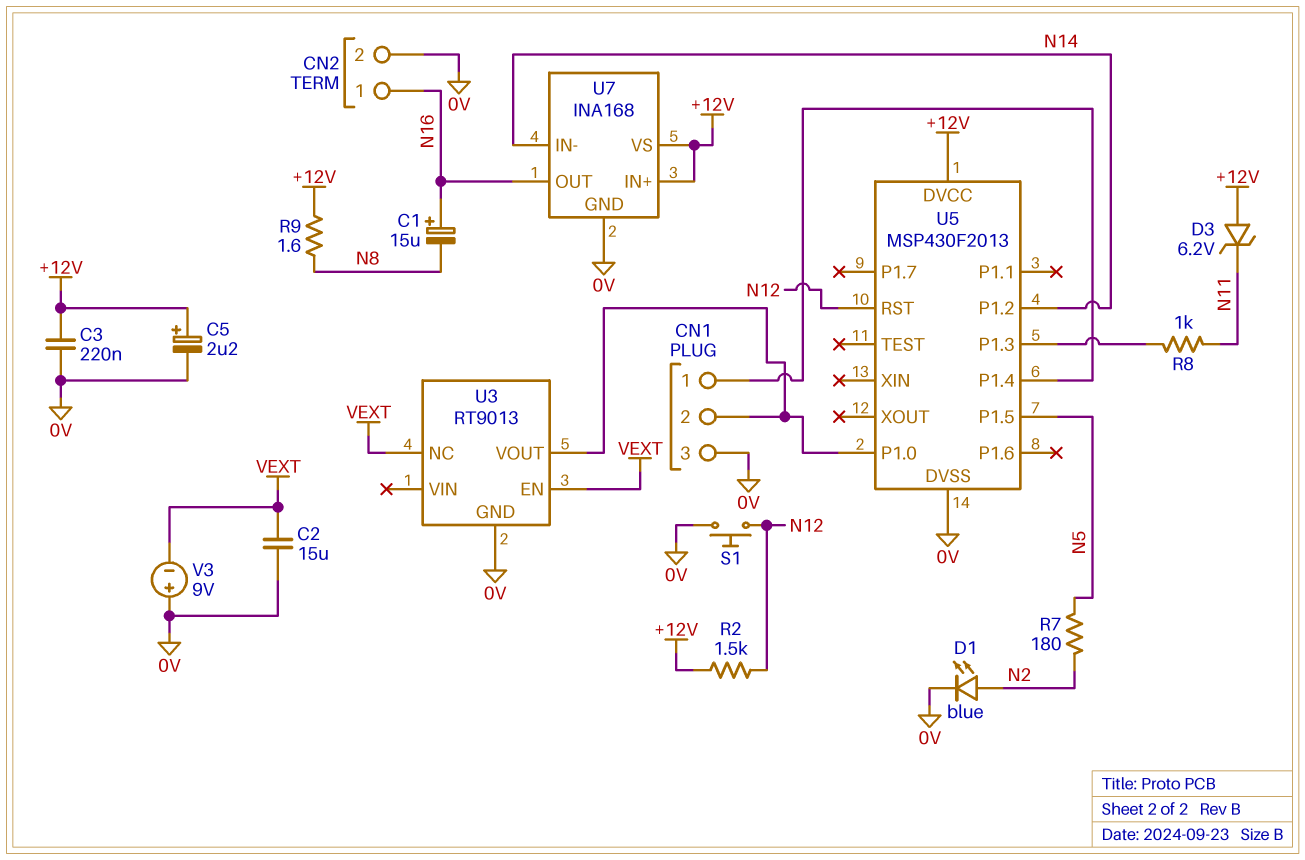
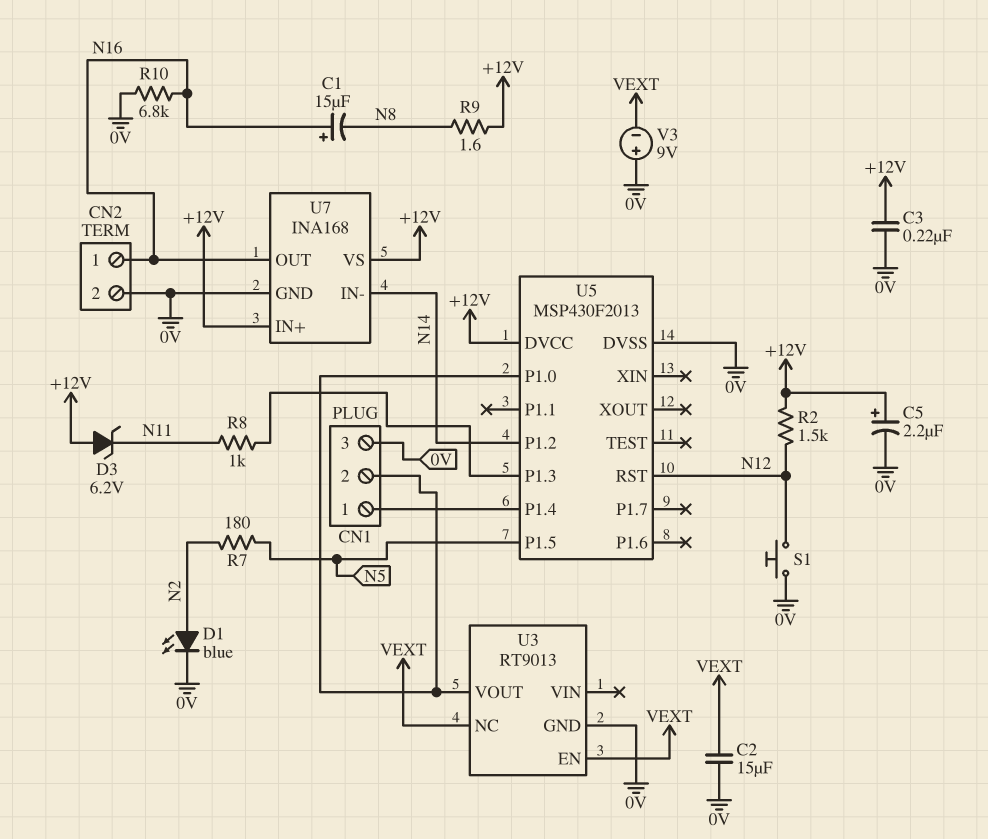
R10: none -> 6.8k (0V, N16)

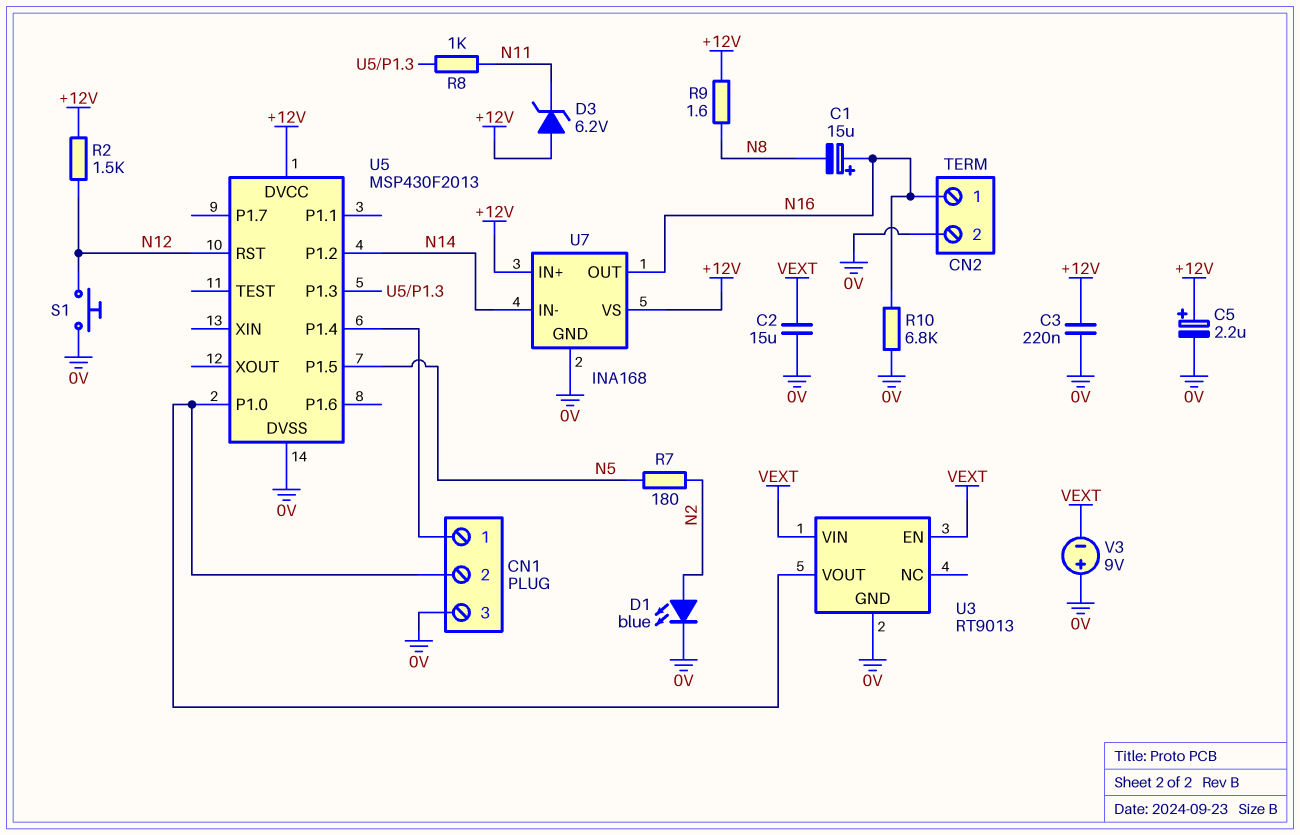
U3 pin NC: VEXT -> none
U3 pin VIN: none -> VEXT

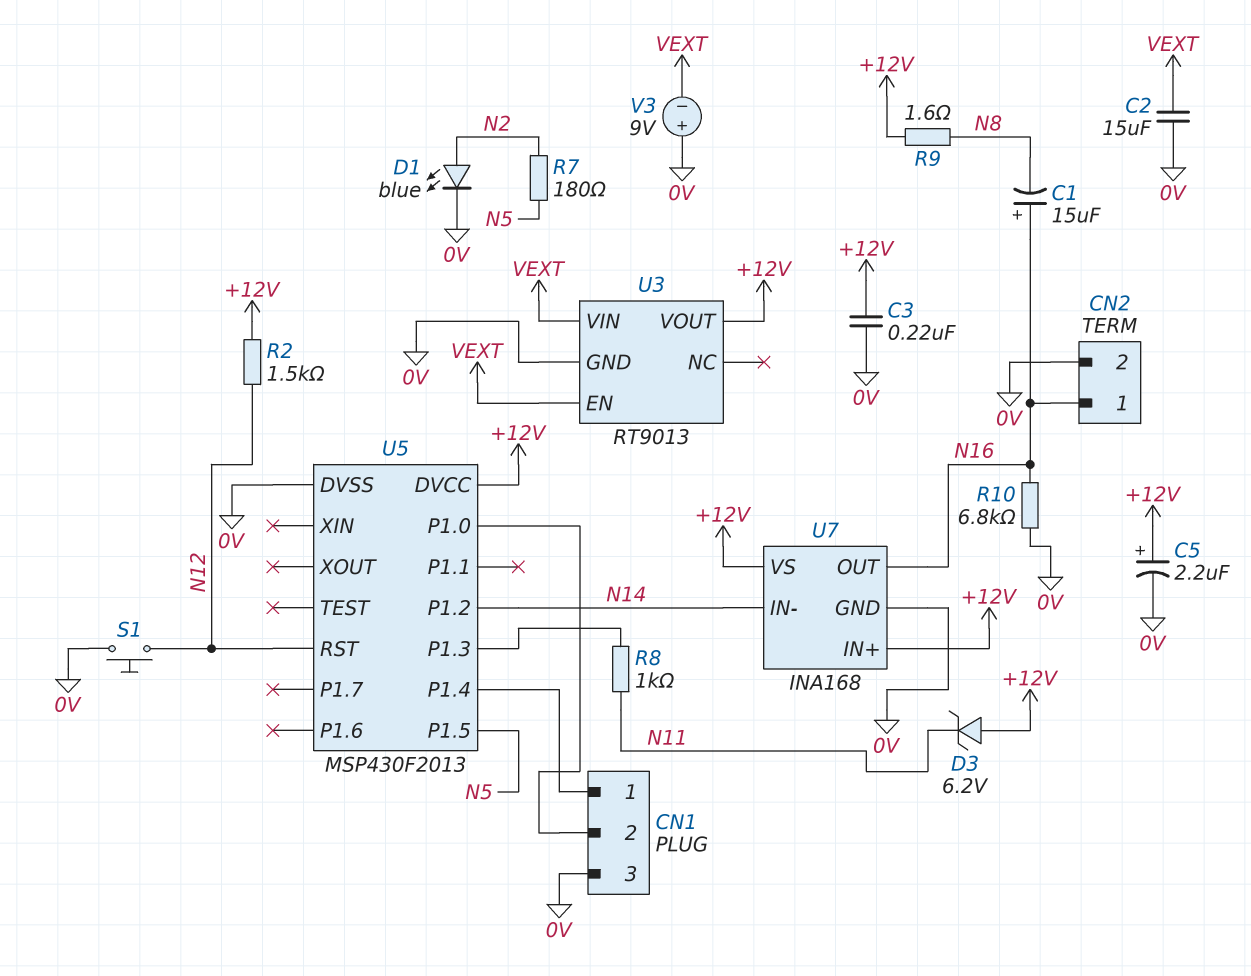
U3 pin VOUT: CN1/2 -> +12V

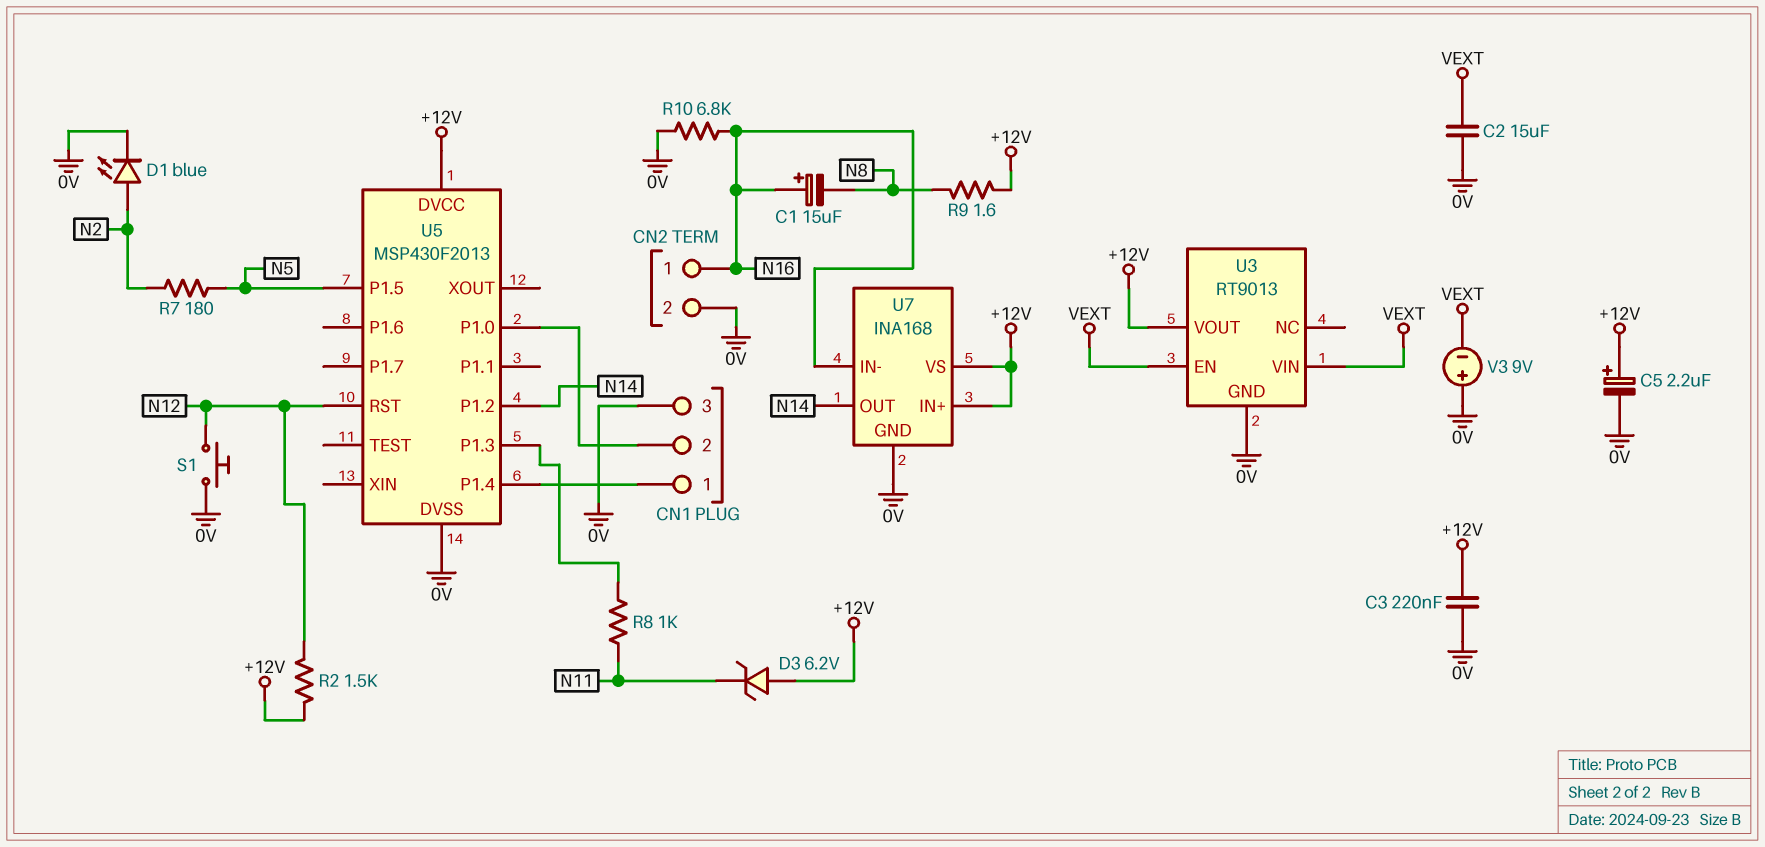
U7 pin IN-: N14 -> N16
U7 pin OUT: N16 -> N14

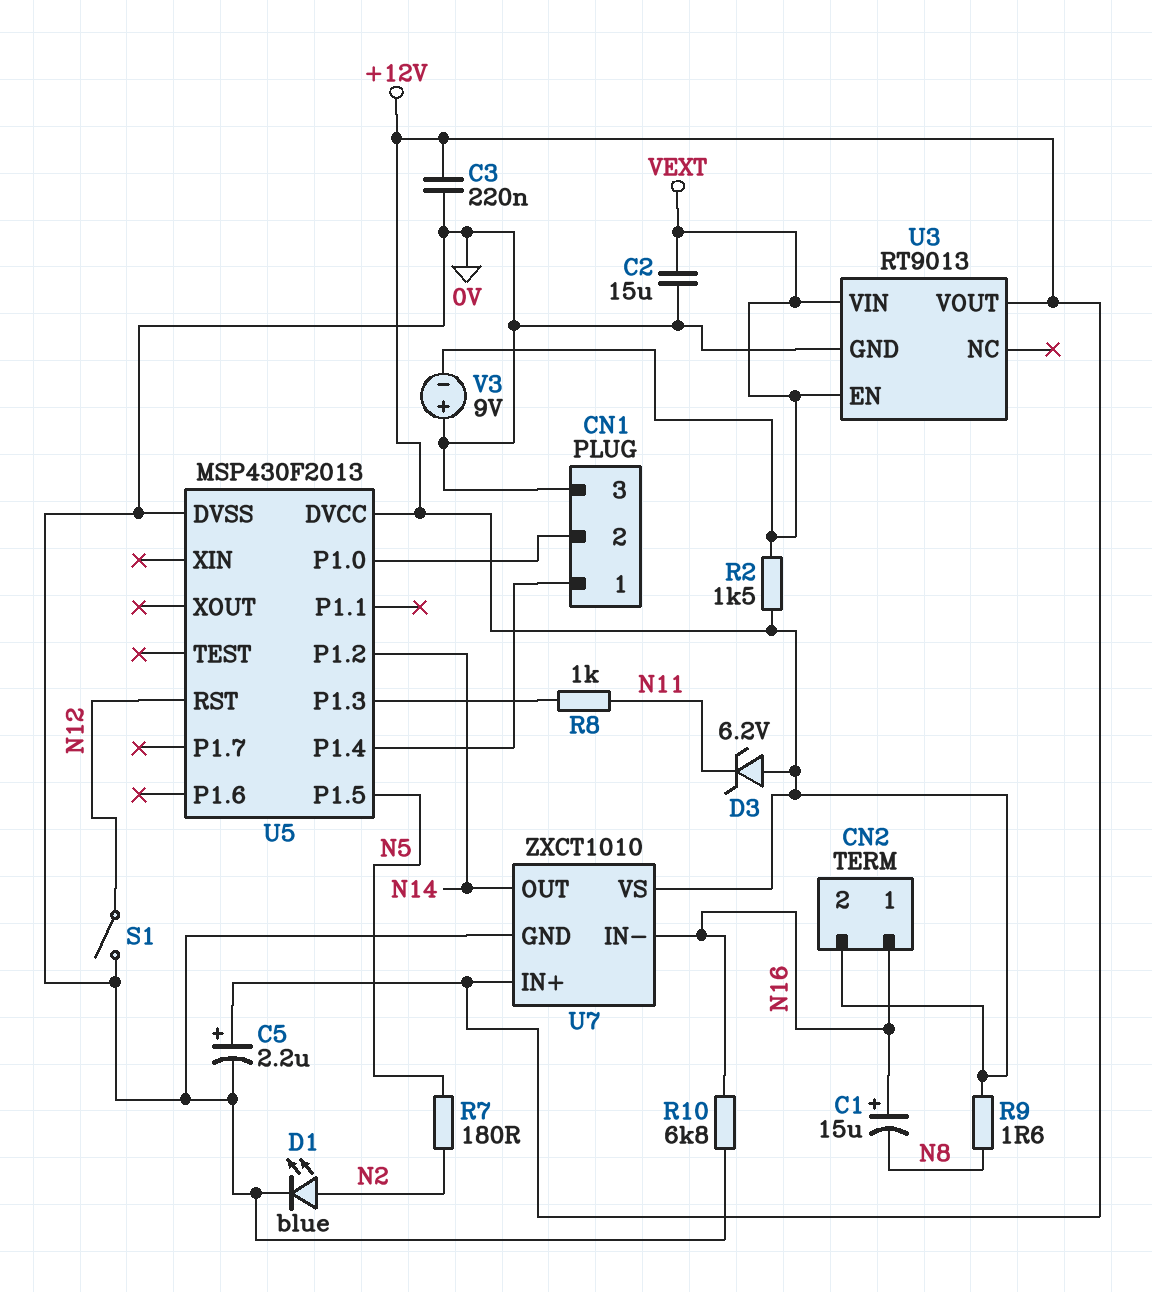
CN2 pin 2: 0V -> +12V
R2: 1.5k (+12V, N12) -> 1.5k (+12V, VEXT)
S1: button (0V, N12) -> switch (0V, N12)
U7: INA168 -> ZXCT1010

